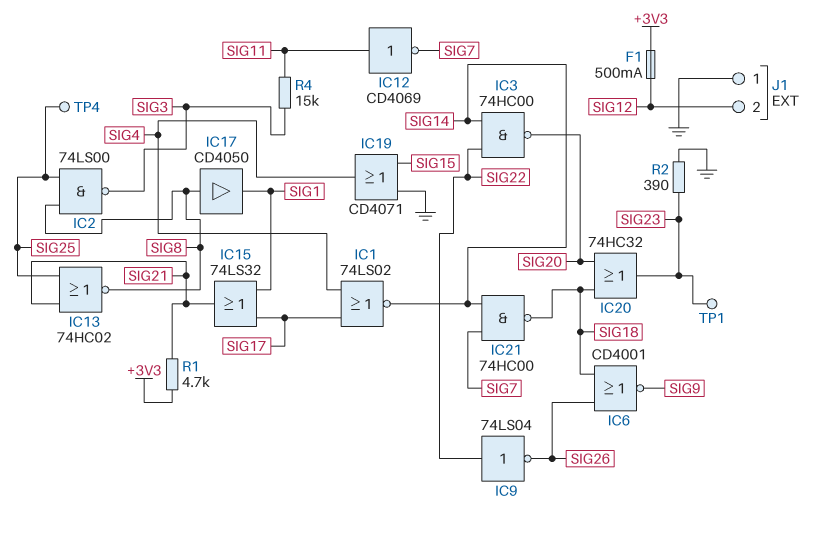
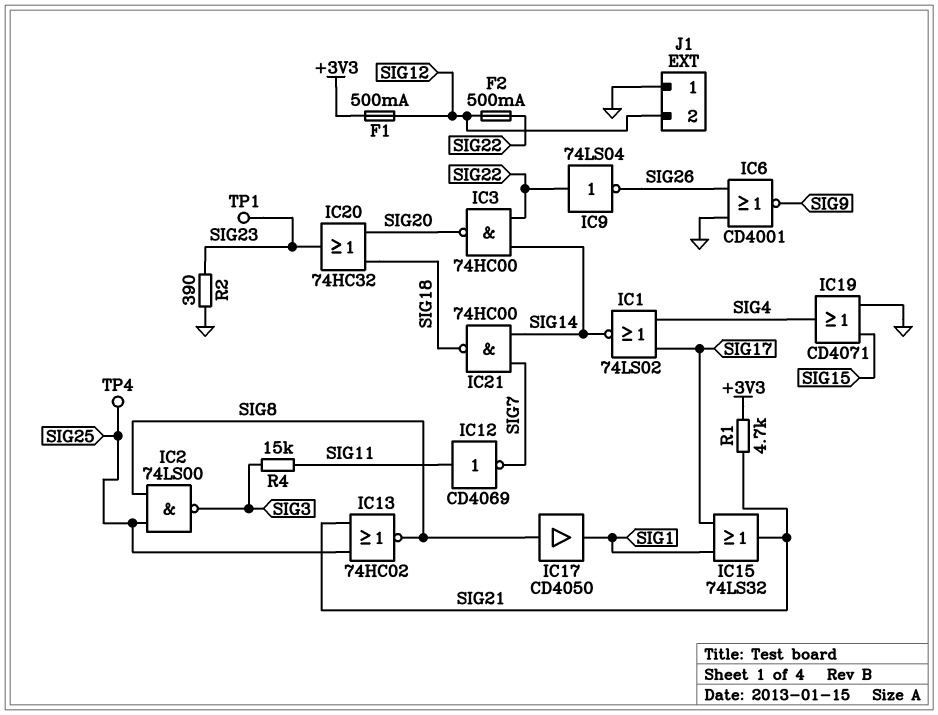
F2: none -> 500mA (SIG12, SIG22)
IC6: NOR CD4001 (in SIG18, in SIG26, out SIG9) -> NOR CD4001 (in GND, in SIG26, out SIG9)

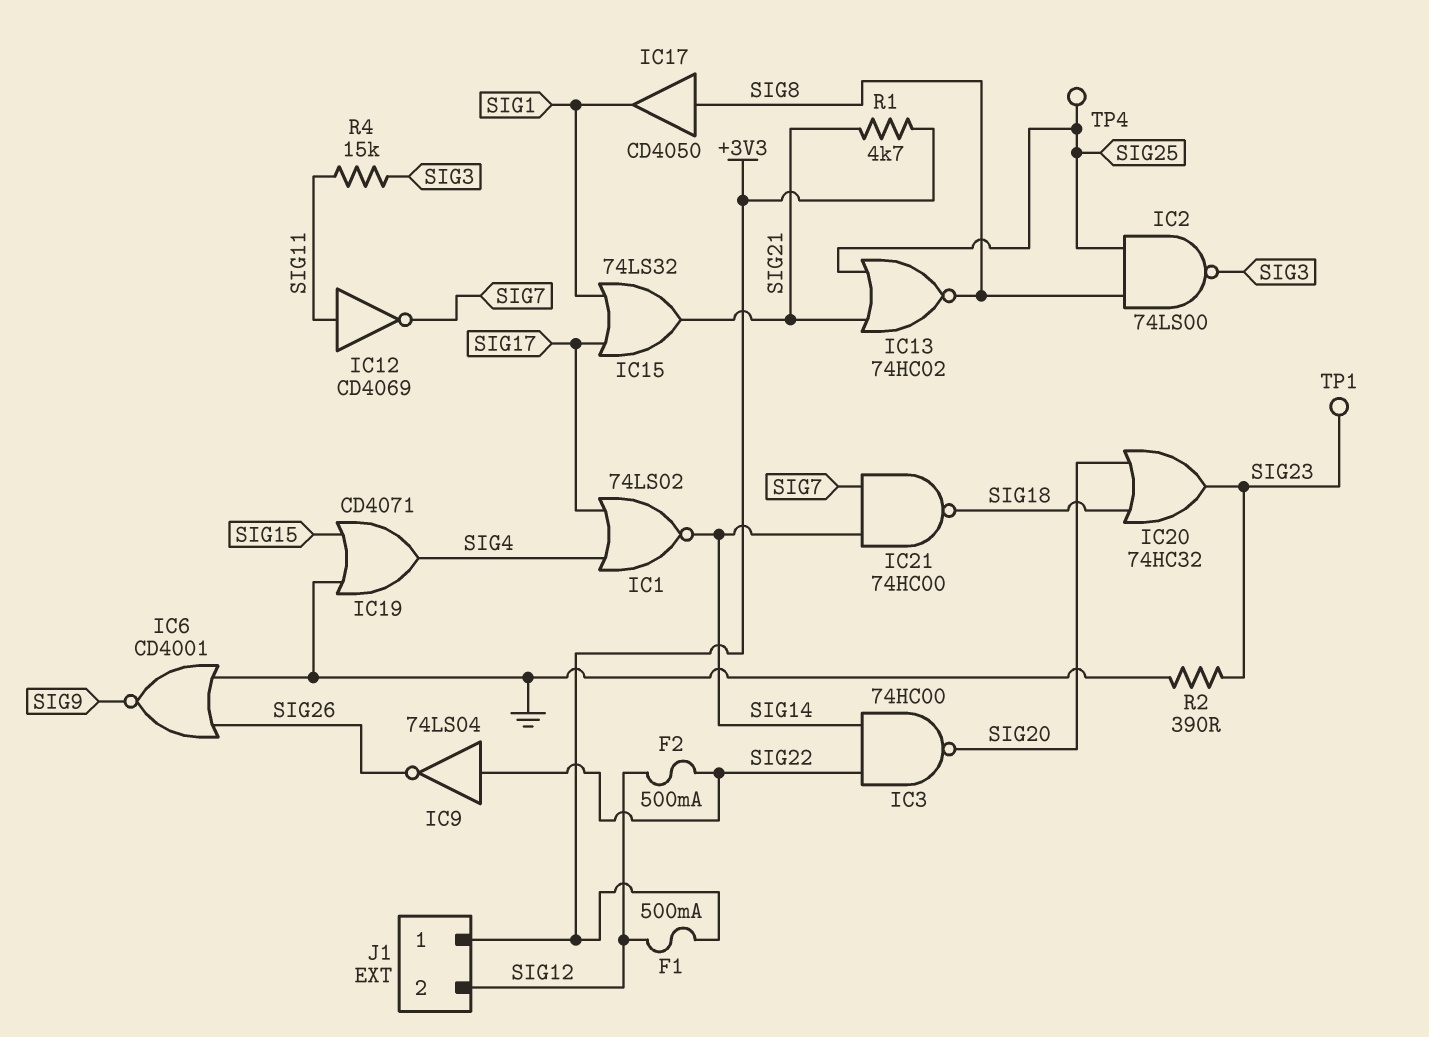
J1 pin 1: GND -> +3V3

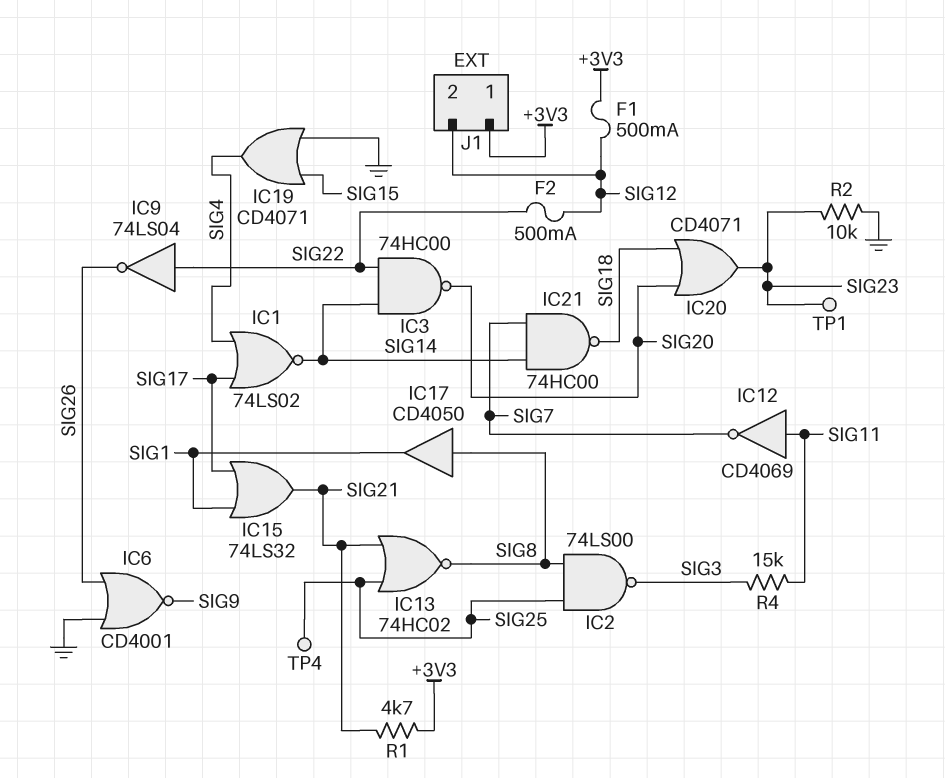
IC20: OR 74HC32 (in SIG18, in SIG20, out SIG23) -> OR CD4071 (in SIG18, in SIG20, out SIG23)
R2: 390 (GND, SIG23) -> 10k (GND, SIG23)

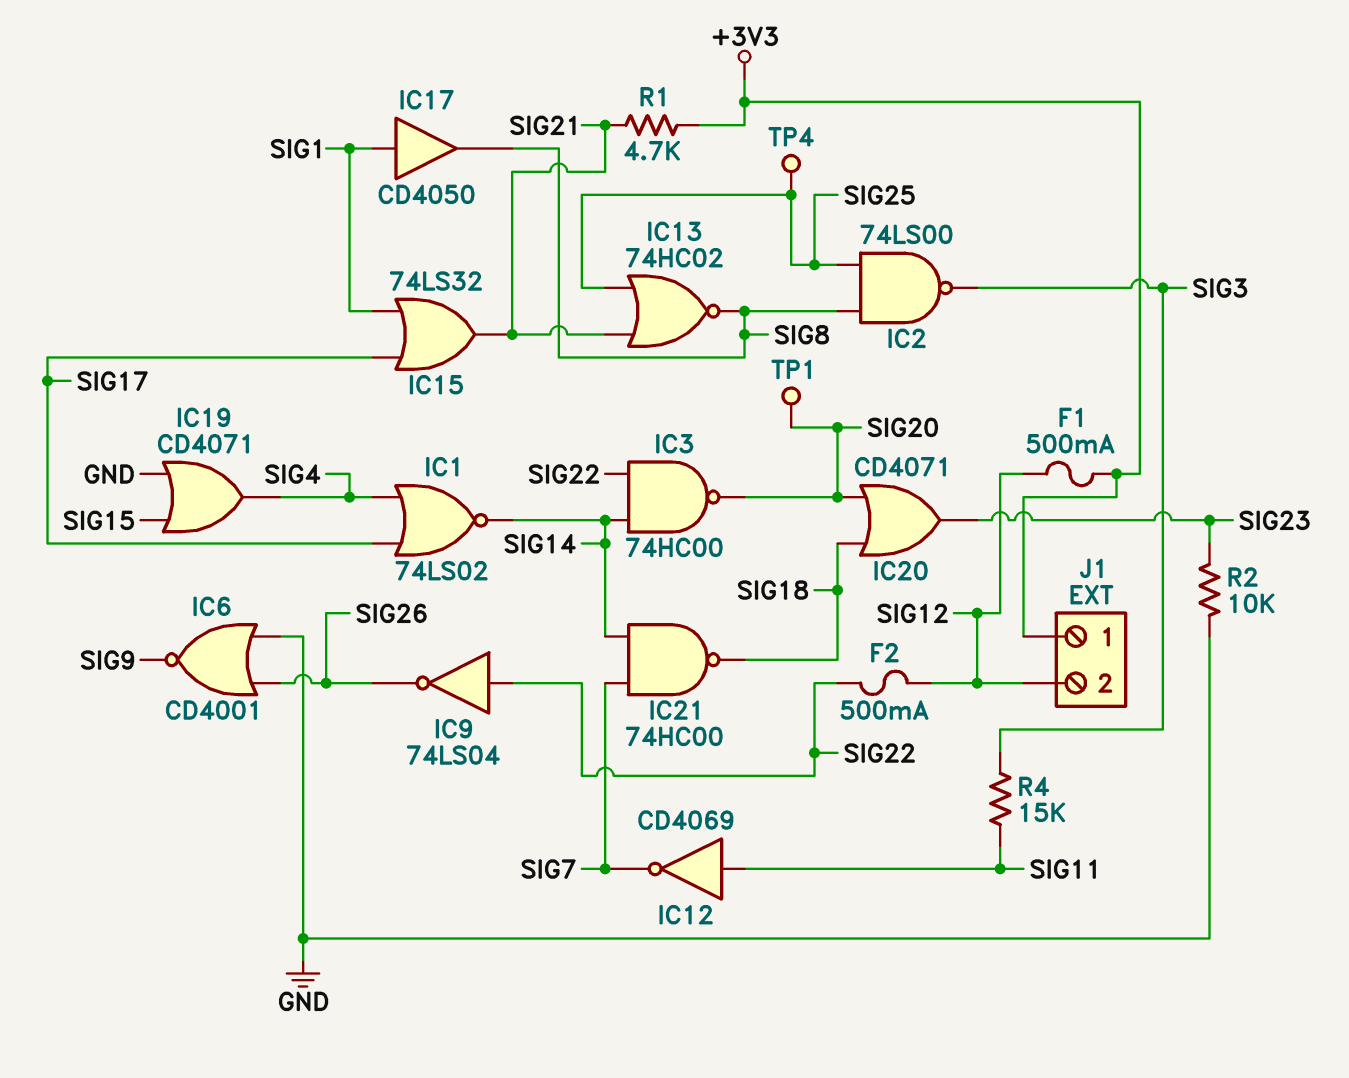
IC17: buffer CD4050 (in SIG8, out SIG1) -> buffer CD4050 (in SIG1, out SIG8)
TP1: test point (SIG23) -> test point (SIG20)

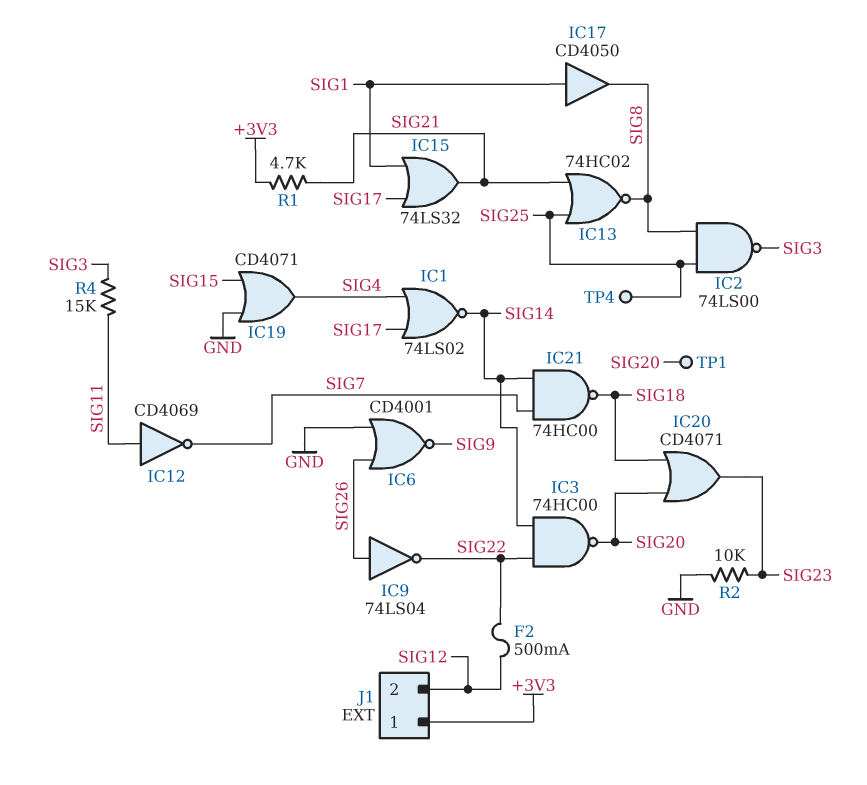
F1: 500mA (+3V3, SIG12) -> none
IC9: NOT 74LS04 (in SIG22, out SIG26) -> NOT 74LS04 (in SIG26, out SIG22)

